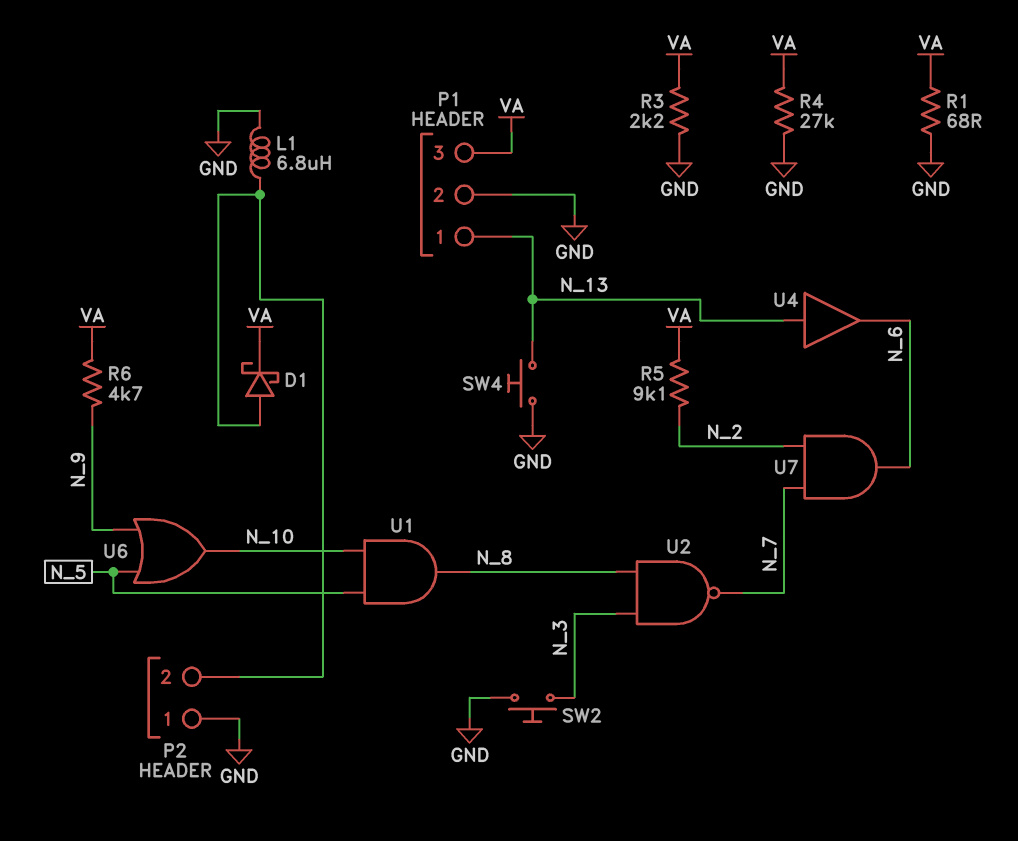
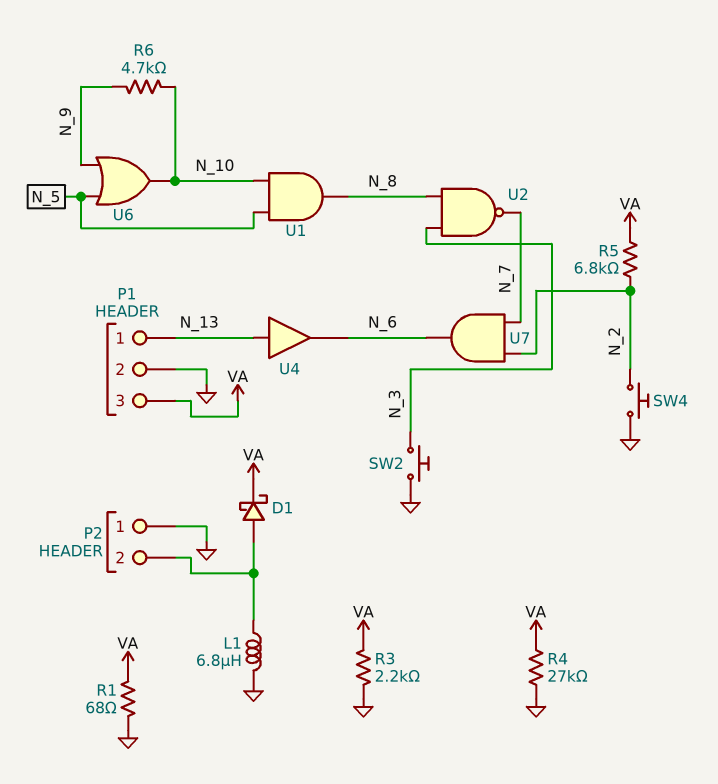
R5: 9.1k (N_2, VA) -> 6.8k (N_2, VA)
R6: 4.7k (N_9, VA) -> 4.7k (N_9, N_10)
SW4: button (GND, N_13) -> button (GND, N_2)

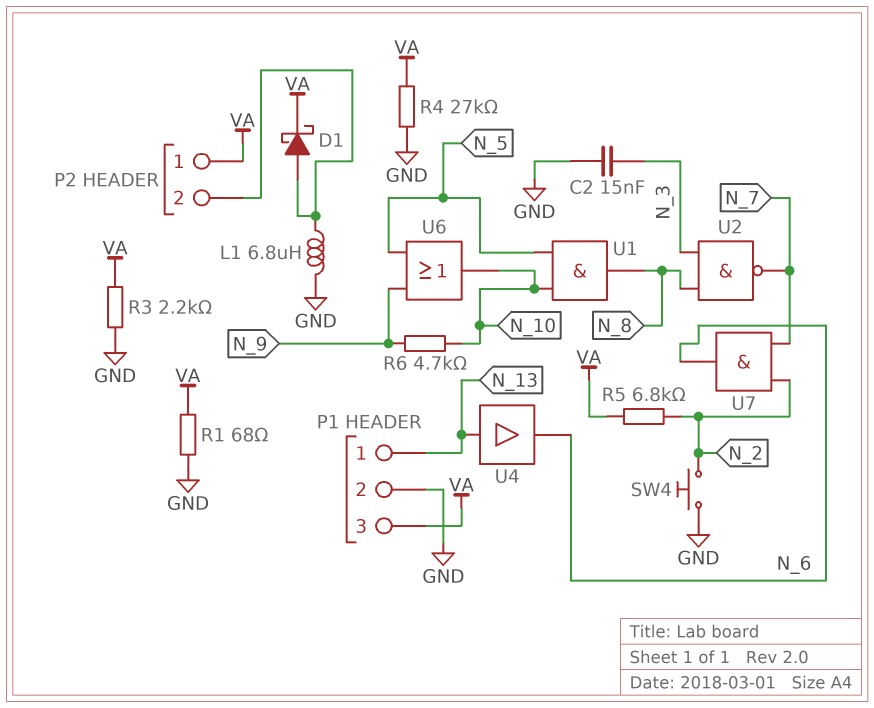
C2: none -> 15nF (GND, N_3)
P2 pin 1: GND -> VA
SW2: button (GND, N_3) -> none

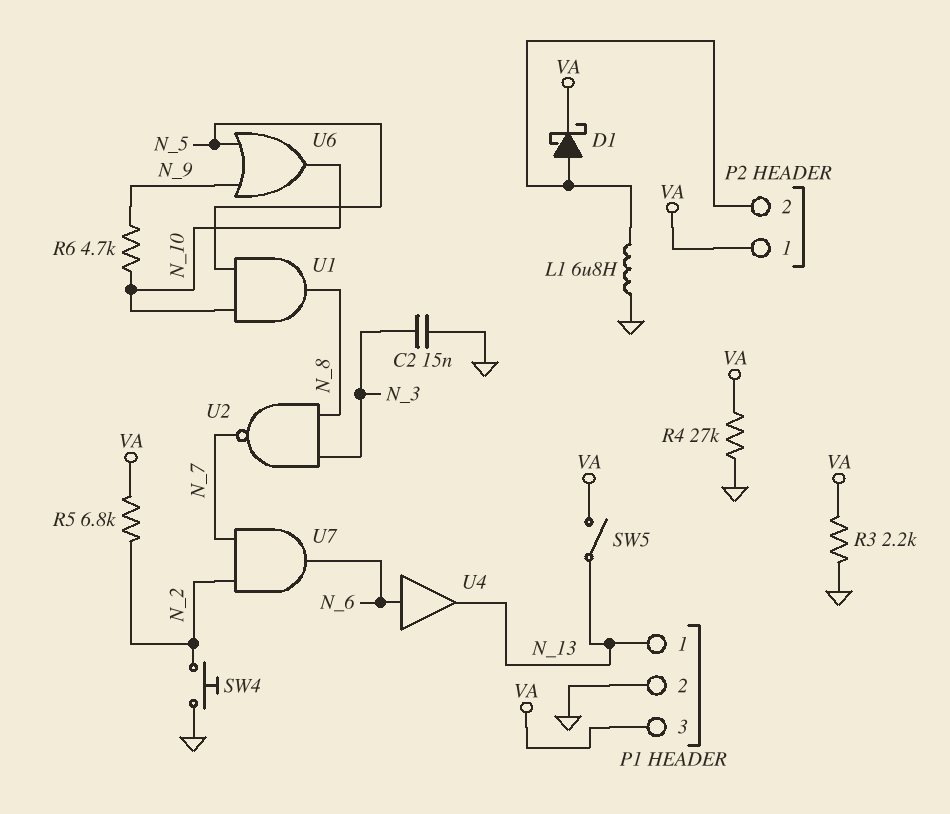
R1: 68 (GND, VA) -> none
SW5: none -> switch (N_13, VA)
U4: buffer (in N_13, out N_6) -> buffer (in N_6, out N_13)

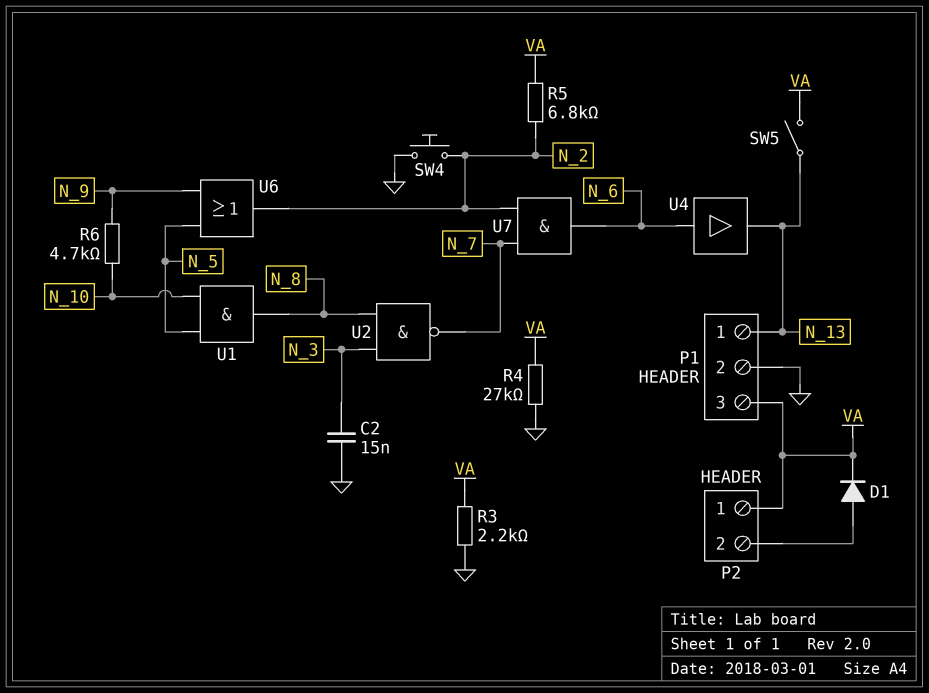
D1: schottky (A P2/2, K VA) -> diode (A P2/2, K VA)
L1: 6.8uH (GND, P2/2) -> none
U6: OR (in N_5, in N_9, out N_10) -> OR (in N_5, in N_9, out N_2)

